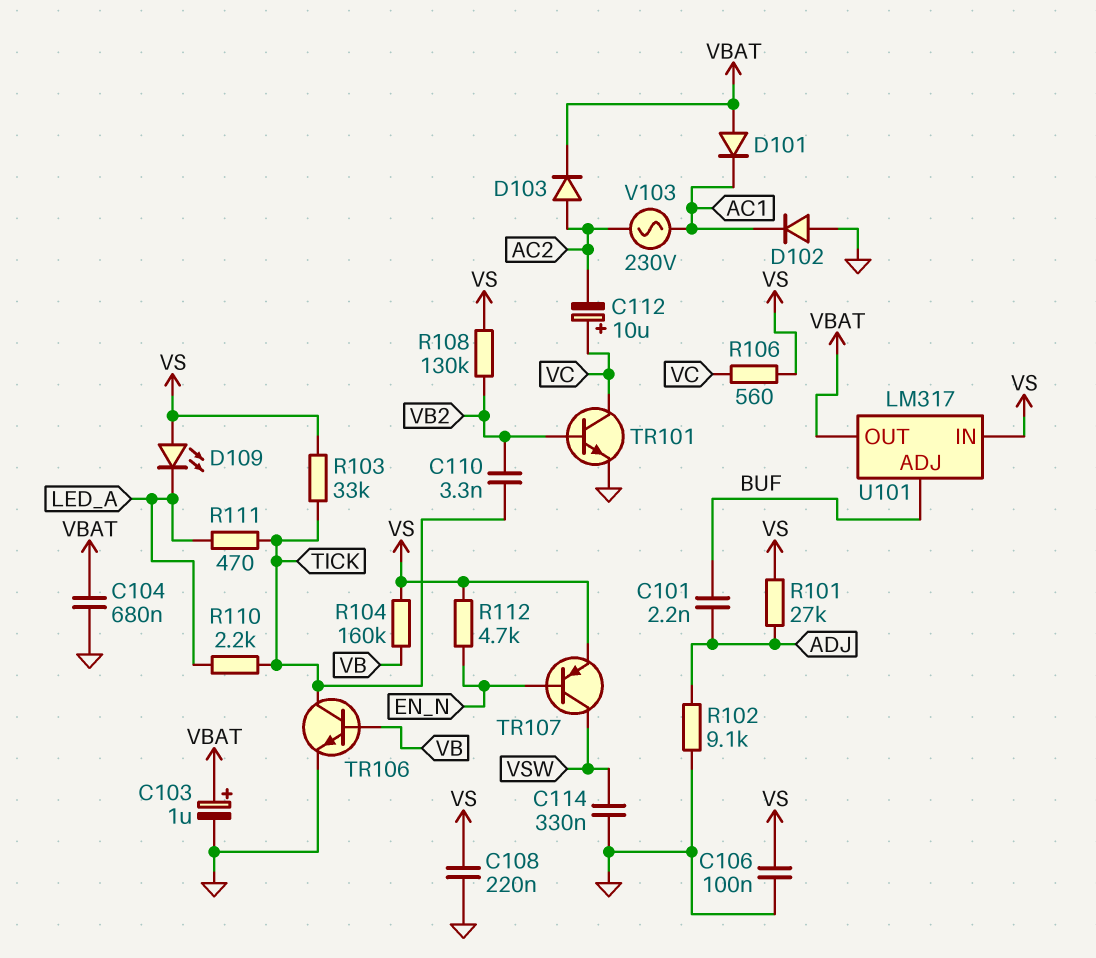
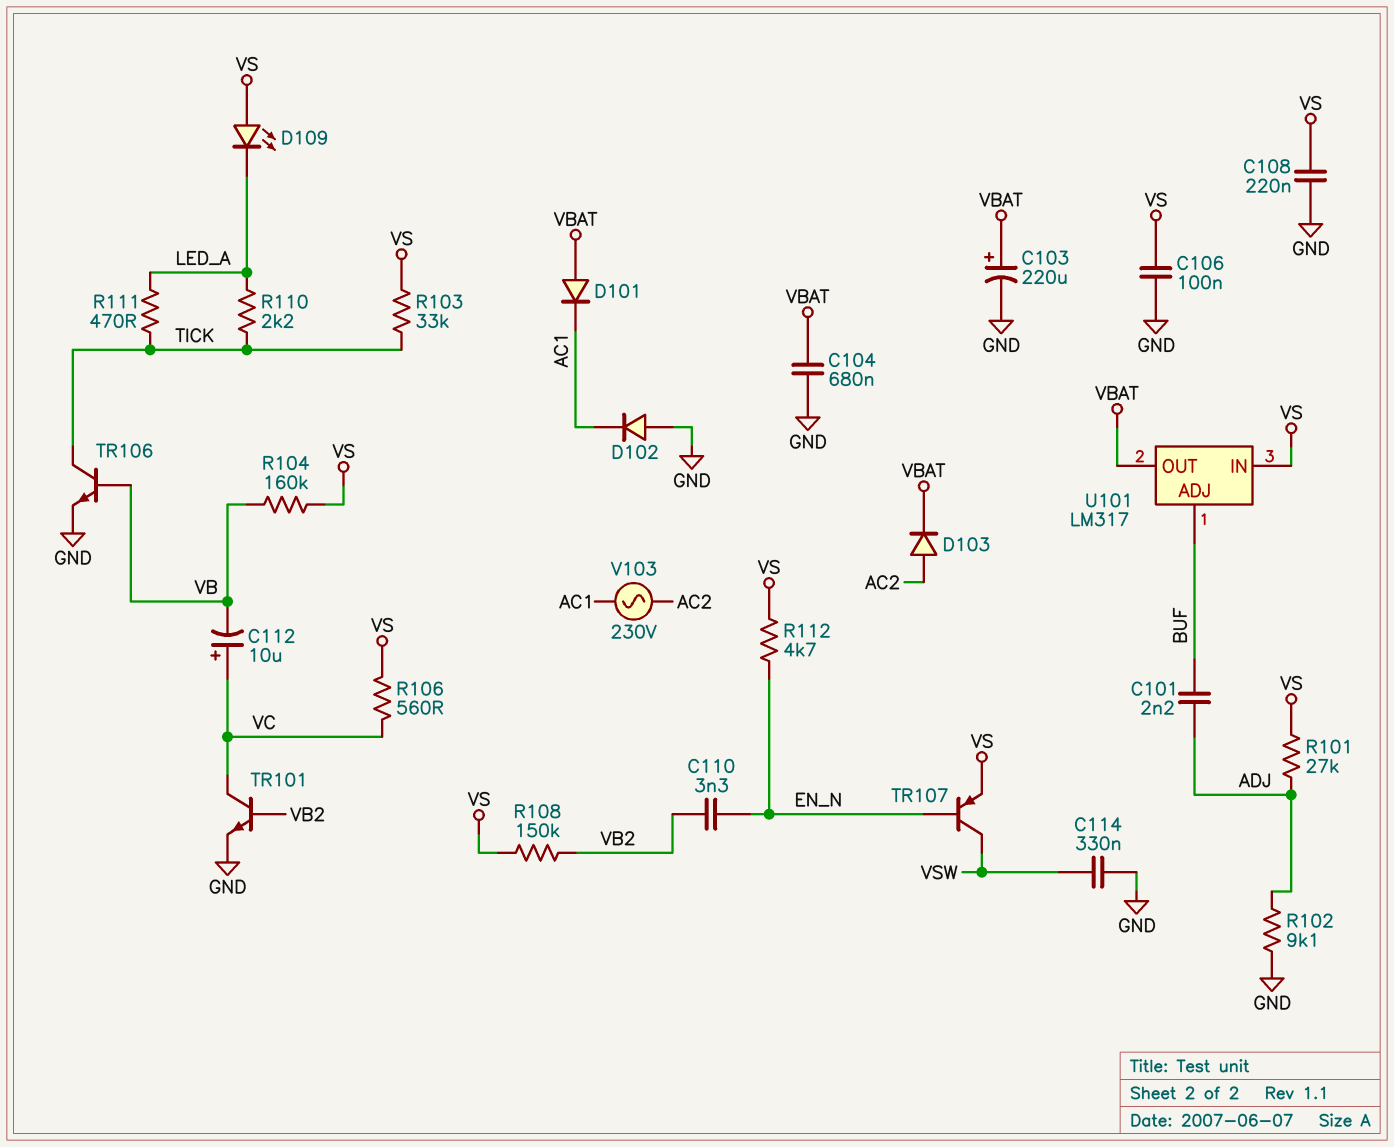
C103: 1uF (plus VBAT, minus GND) -> 220uF (plus VBAT, minus GND)
C110: 3.3nF (TICK, VB2) -> 3.3nF (EN_N, VB2)
C112: 10uF (plus VC, minus AC2) -> 10uF (plus VC, minus VB)
R108: 130k (VB2, VS) -> 150k (VB2, VS)

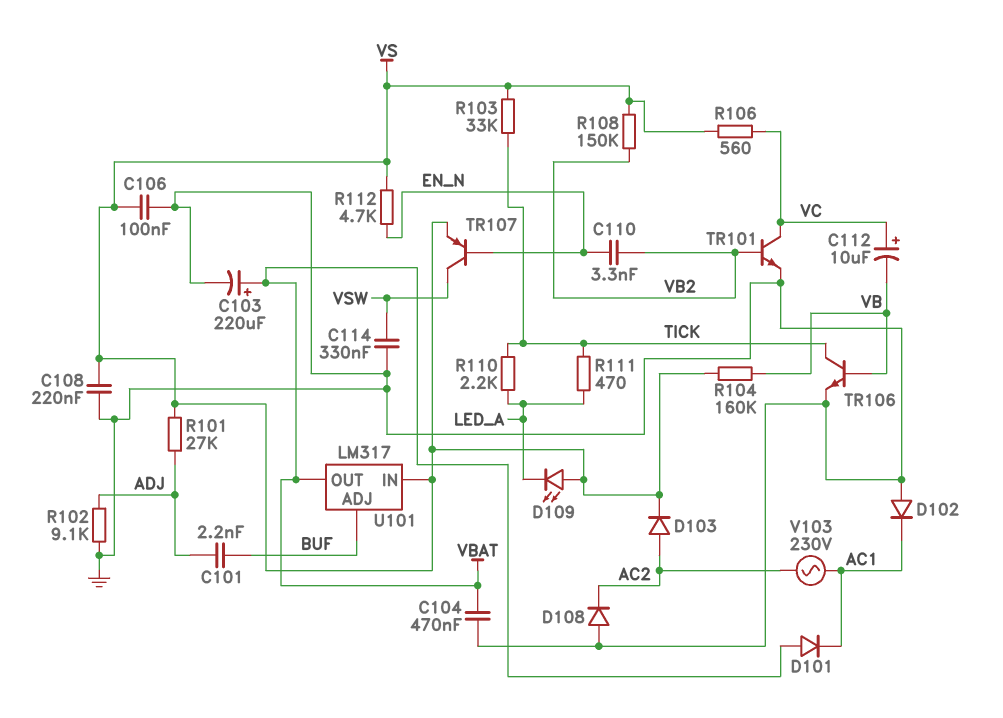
C104: 680nF (GND, VBAT) -> 470nF (GND, VBAT)
D103: diode (A AC2, K VBAT) -> diode (A AC2, K VS)
D108: none -> diode (A GND, K AC2)

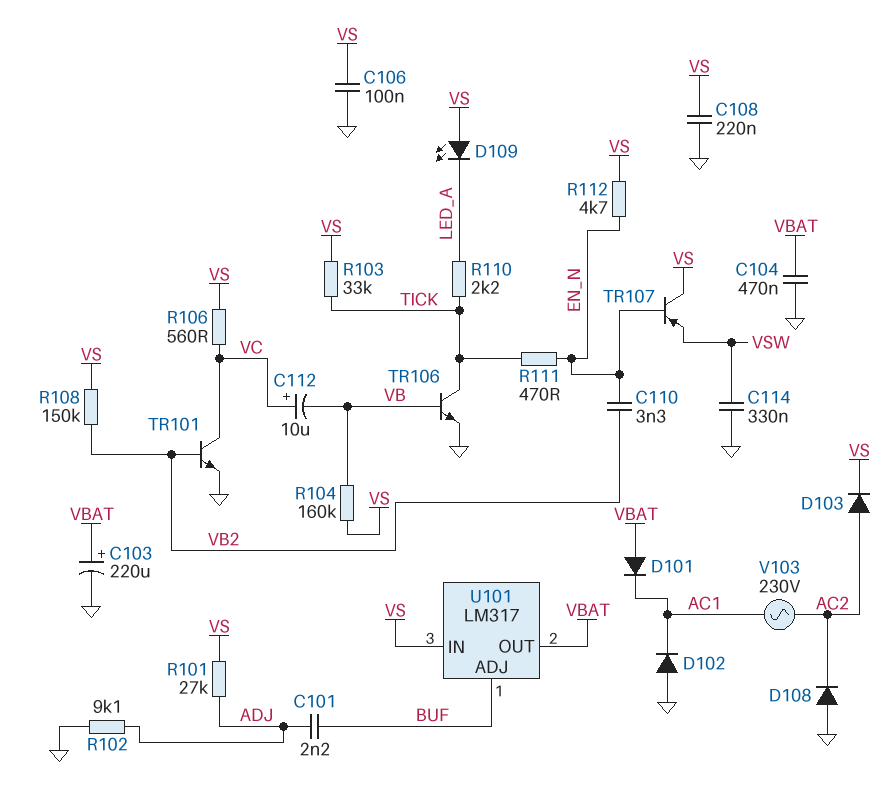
R111: 470 (LED_A, TICK) -> 470 (EN_N, TICK)
TR107: PNP (B EN_N, C VSW, E VS) -> PNP (B EN_N, C VS, E VSW)

